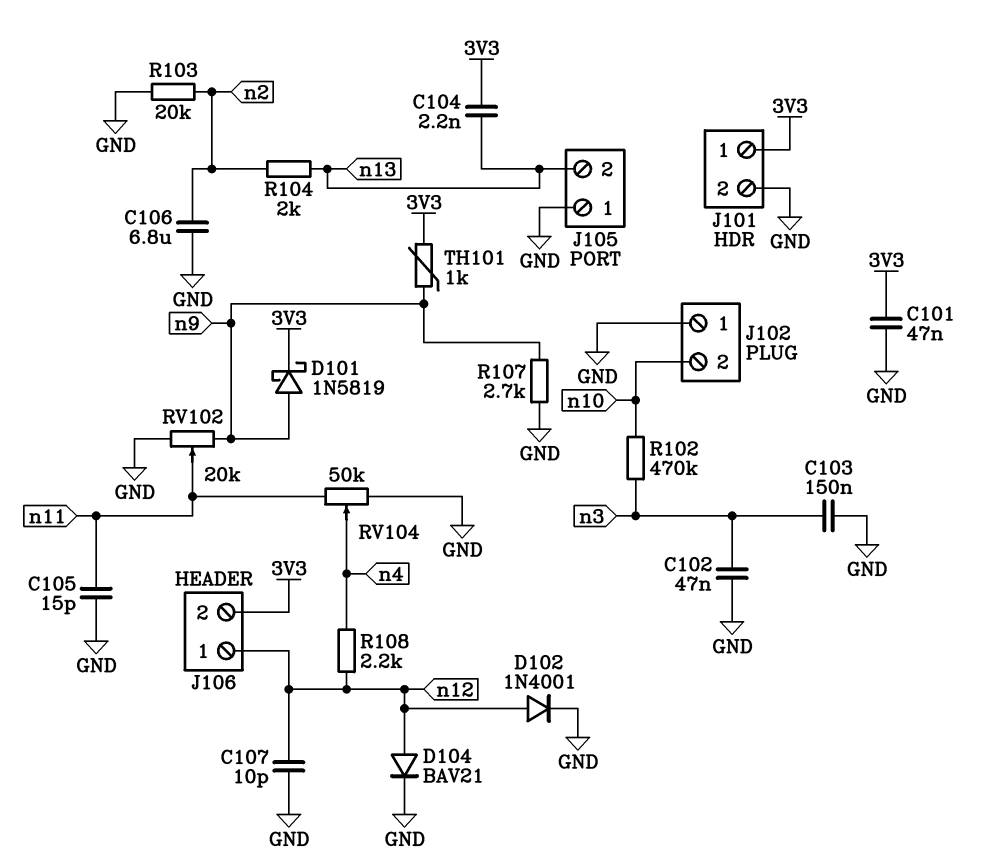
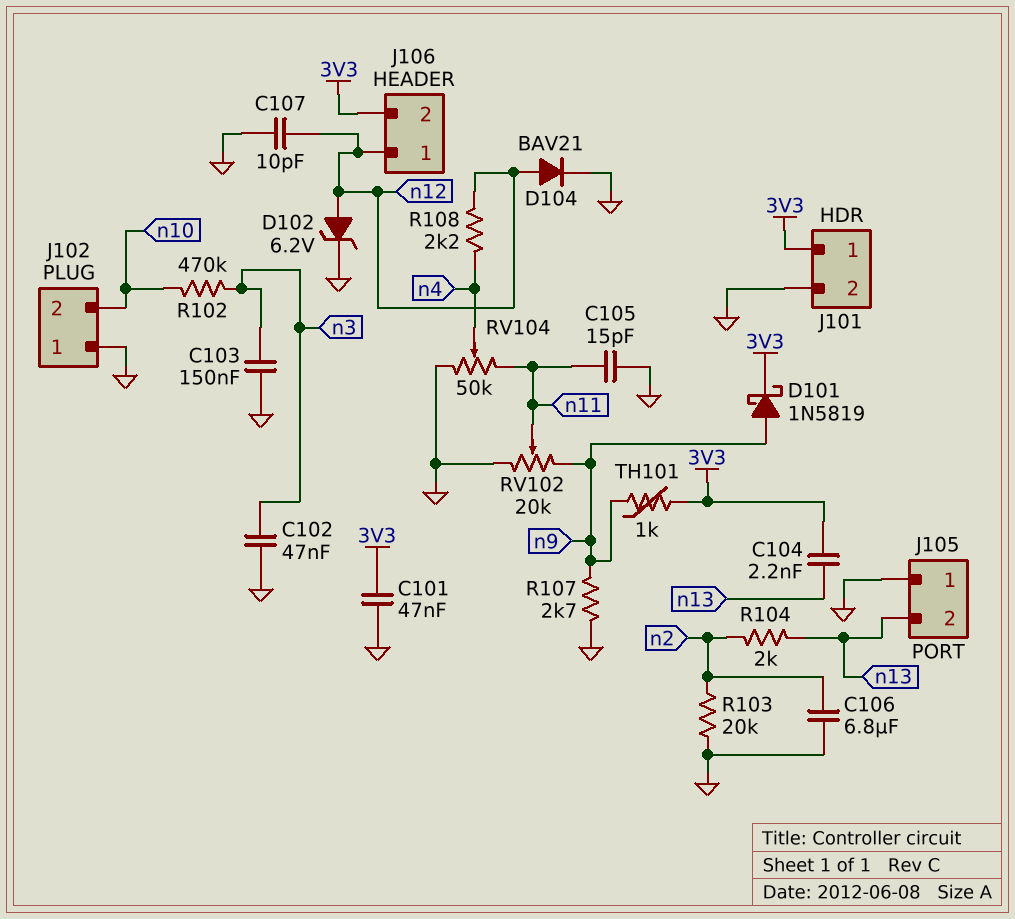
D102: diode 1N4001 (A n12, K GND) -> zener 6.2V (A n12, K GND)

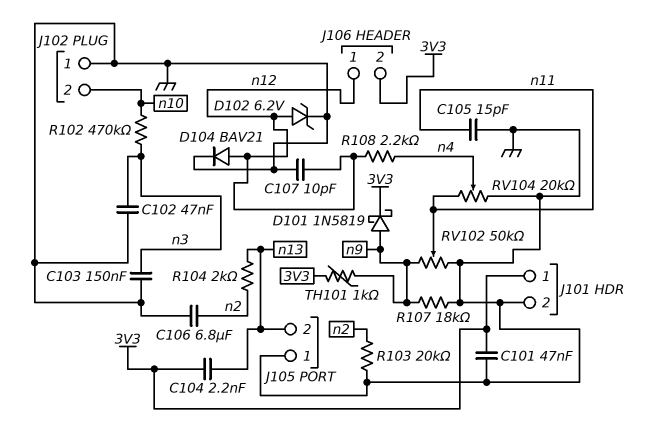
R107: 2.7k (GND, n9) -> 18k (GND, n9)
RV102: 20k (GND, n9, wiper n11) -> 50k (GND, n9, wiper n11)
RV104: 50k (GND, n11, wiper n4) -> 20k (GND, n11, wiper n4)

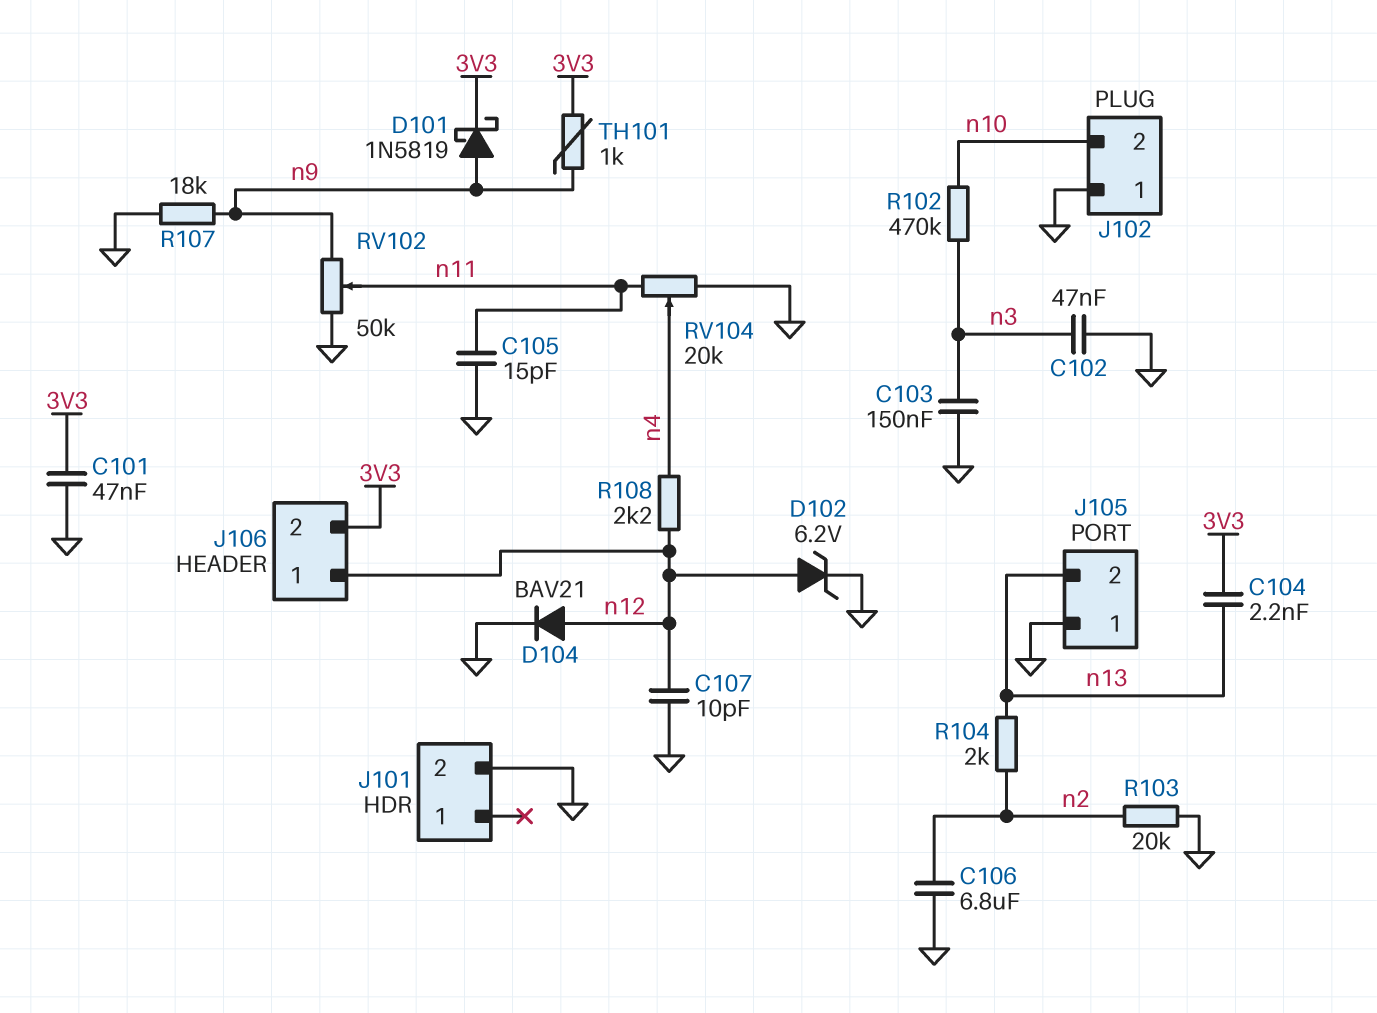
J101 pin 1: 3V3 -> none

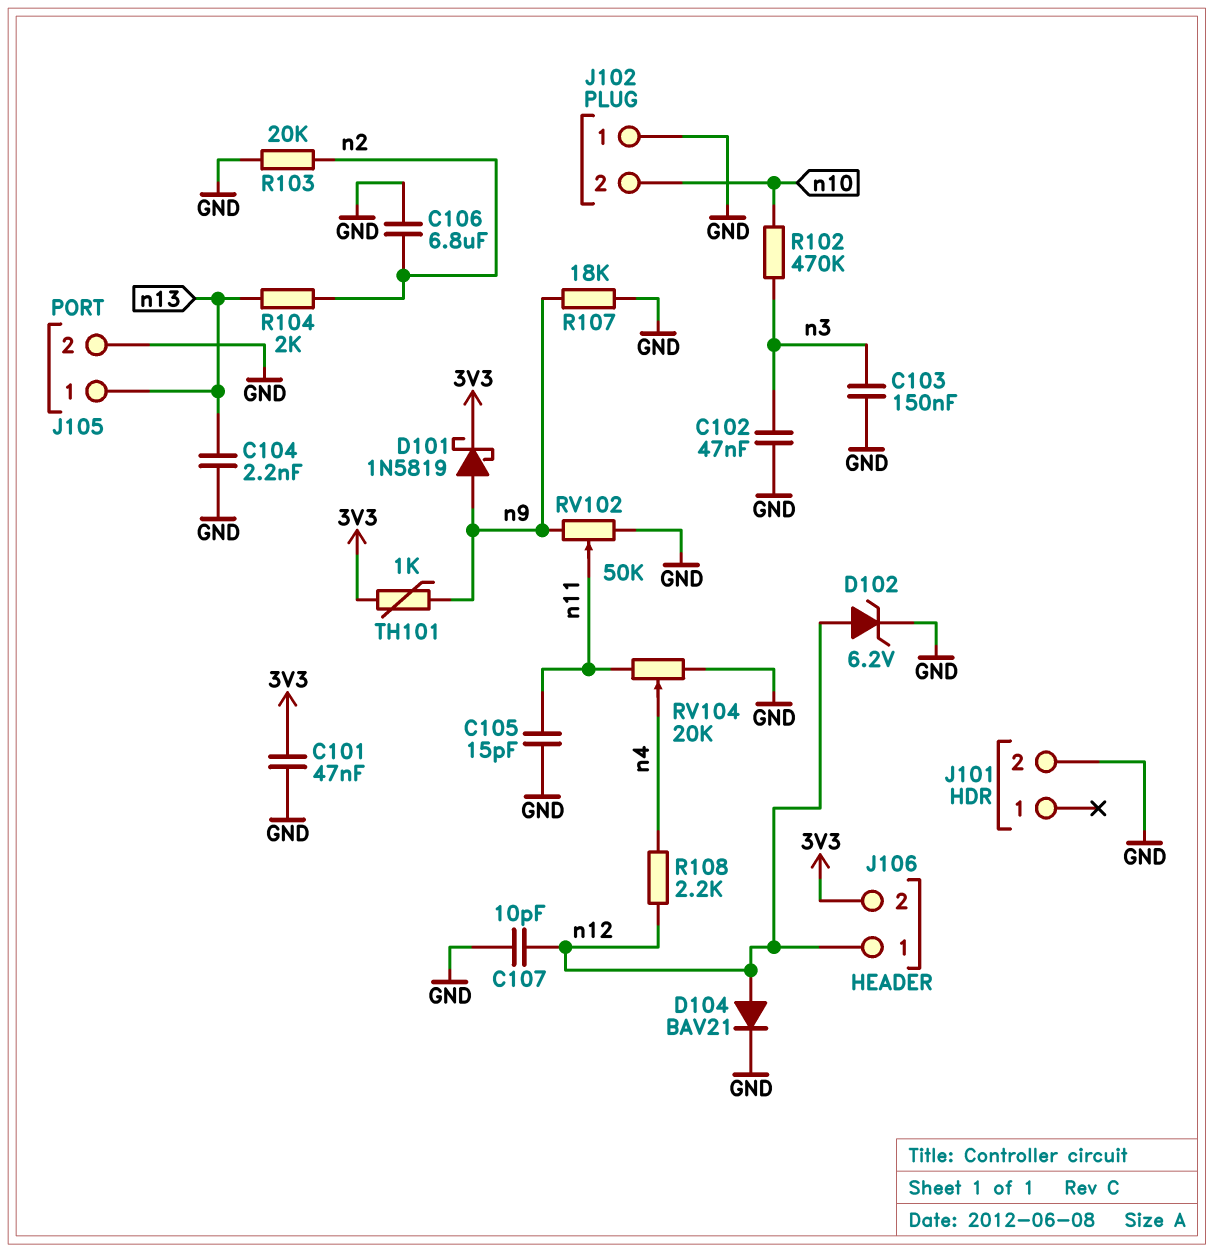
C104: 2.2nF (3V3, n13) -> 2.2nF (GND, n13)
J105 pin 1: GND -> n13
J105 pin 2: n13 -> GND

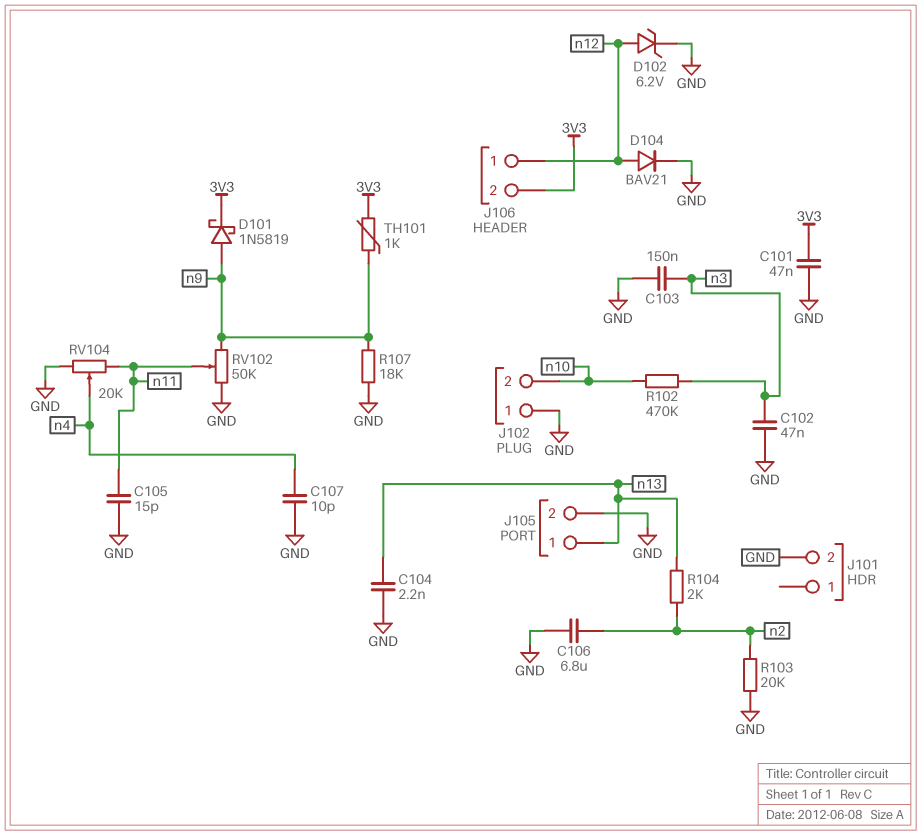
C107: 10pF (GND, n12) -> 10pF (GND, n4)
R108: 2.2k (n4, n12) -> none

